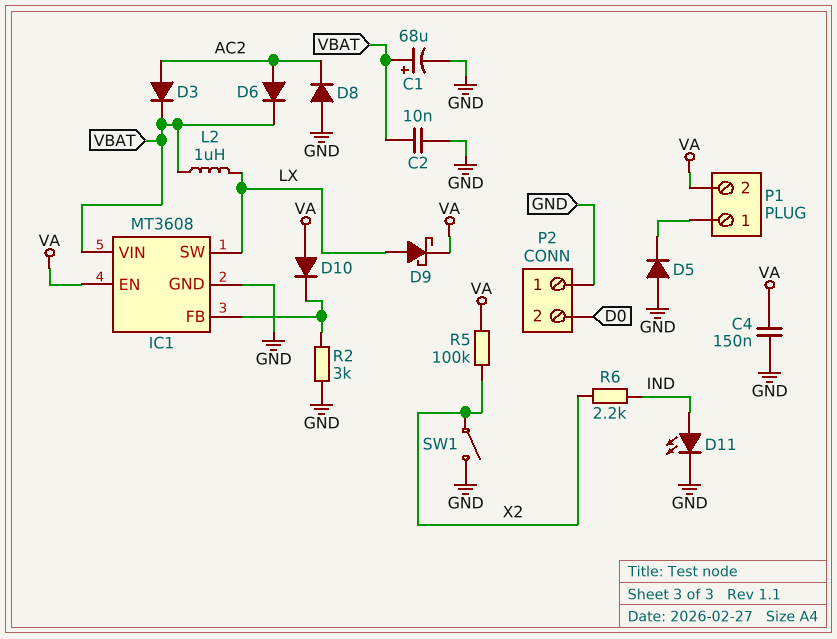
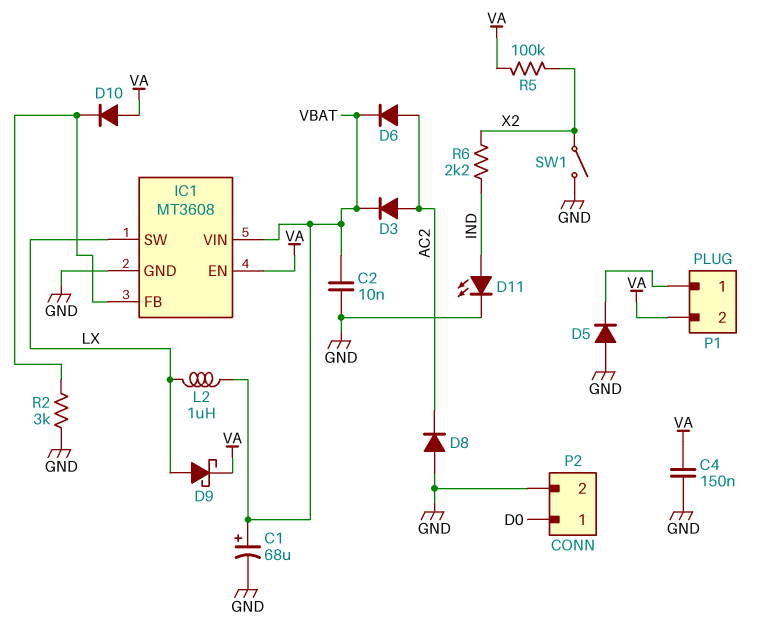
P2 pin 1: GND -> D0
P2 pin 2: D0 -> GND

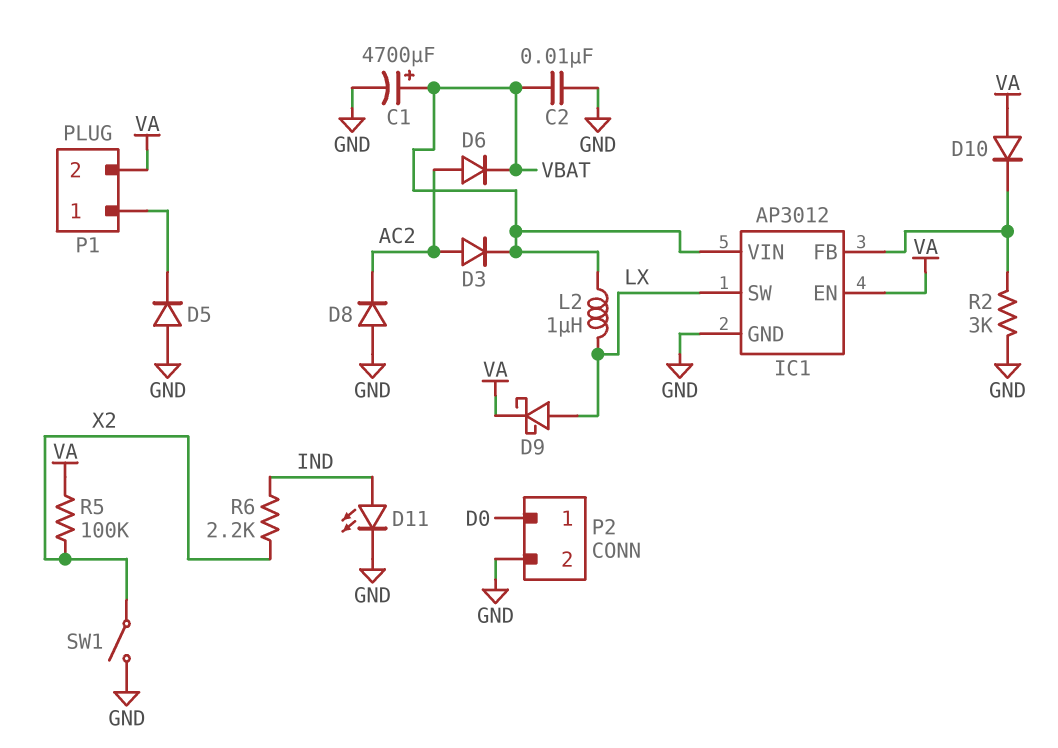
C1: 68uF (plus VBAT, minus GND) -> 4700uF (plus VBAT, minus GND)
C4: 150nF (GND, VA) -> none
IC1: MT3608 -> AP3012

